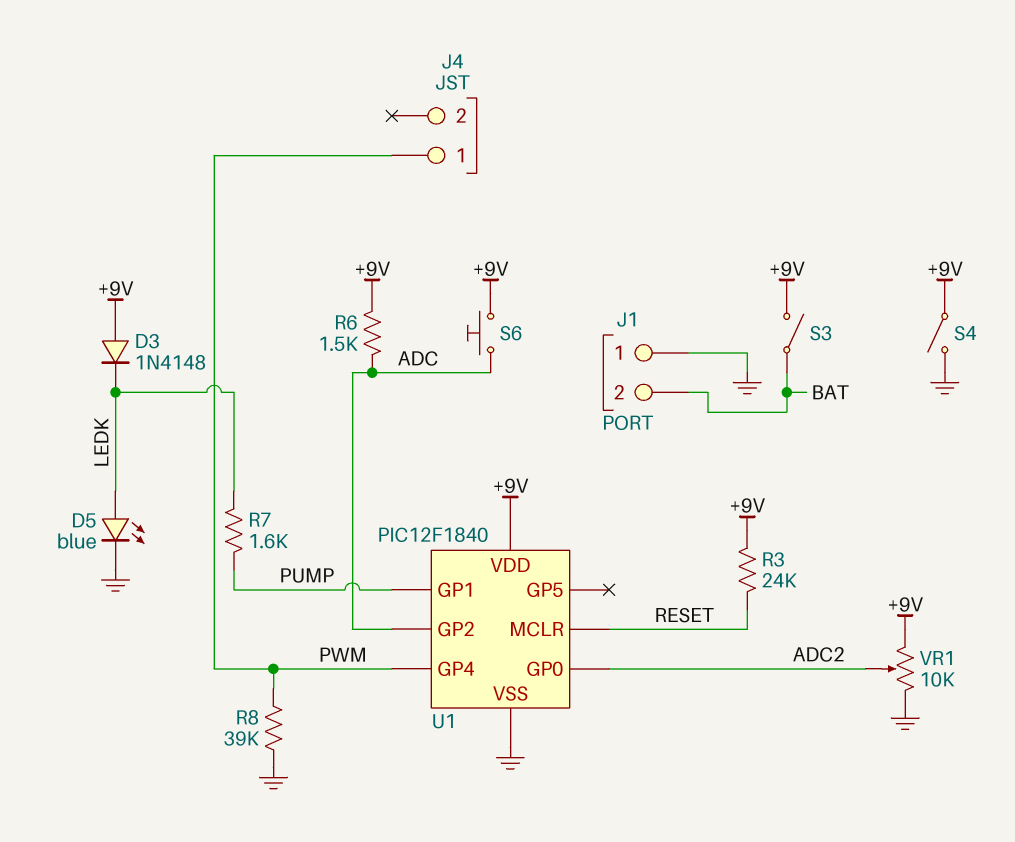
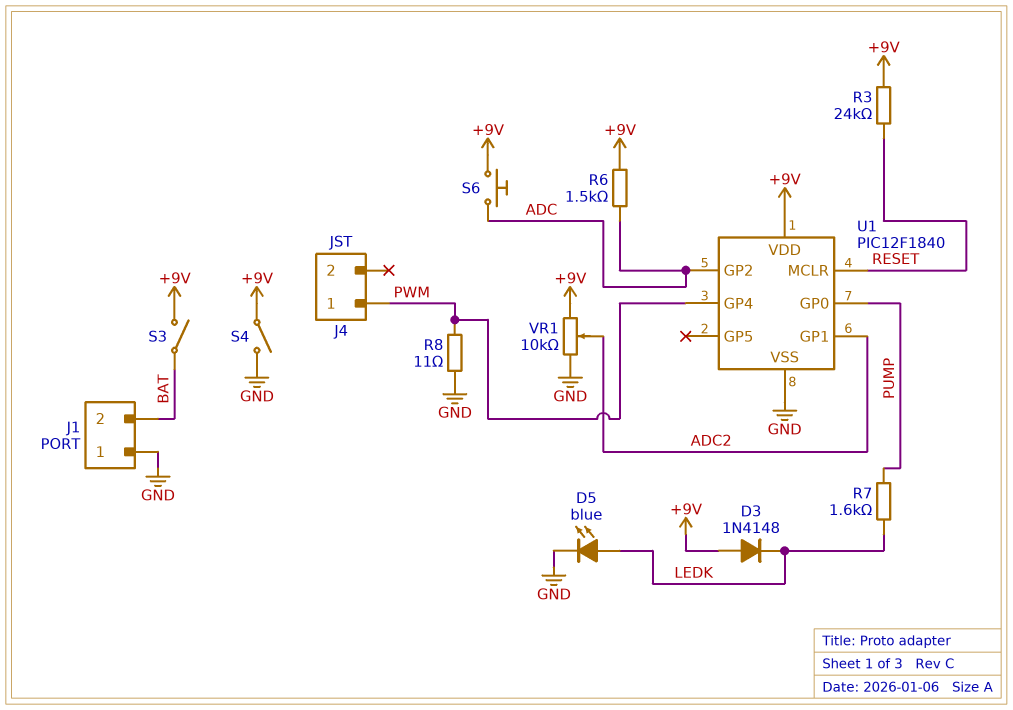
R8: 39k (GND, PWM) -> 11 (GND, PWM)
U1 pin GP0: ADC2 -> PUMP
U1 pin GP1: PUMP -> ADC2

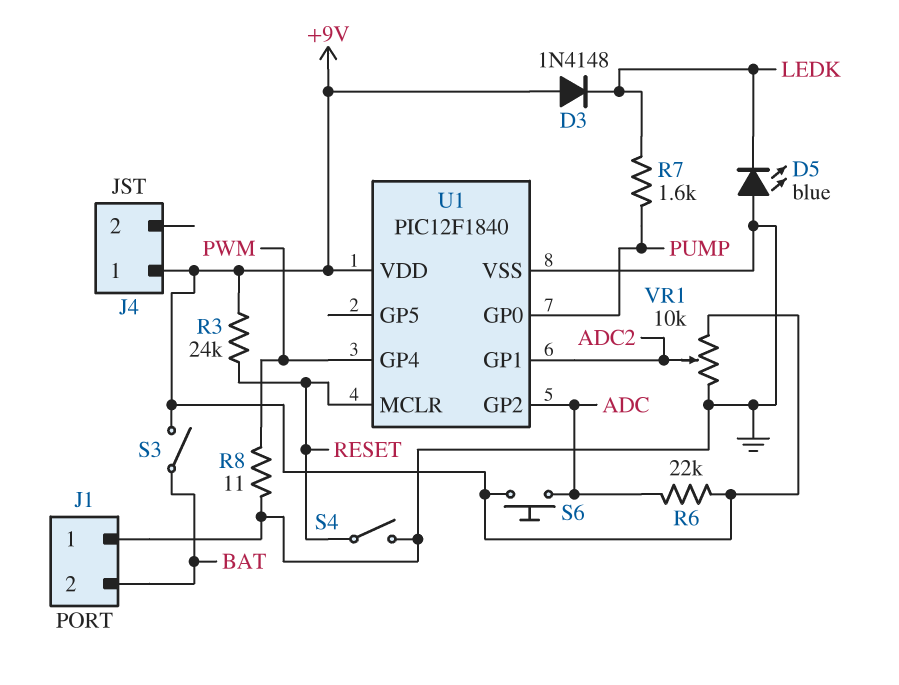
D5: LED blue (A LEDK, K GND) -> LED blue (A GND, K LEDK)
J4 pin 1: PWM -> +9V
R6: 1.5k (+9V, ADC) -> 22k (+9V, ADC)
S4: switch (+9V, GND) -> switch (GND, RESET)

